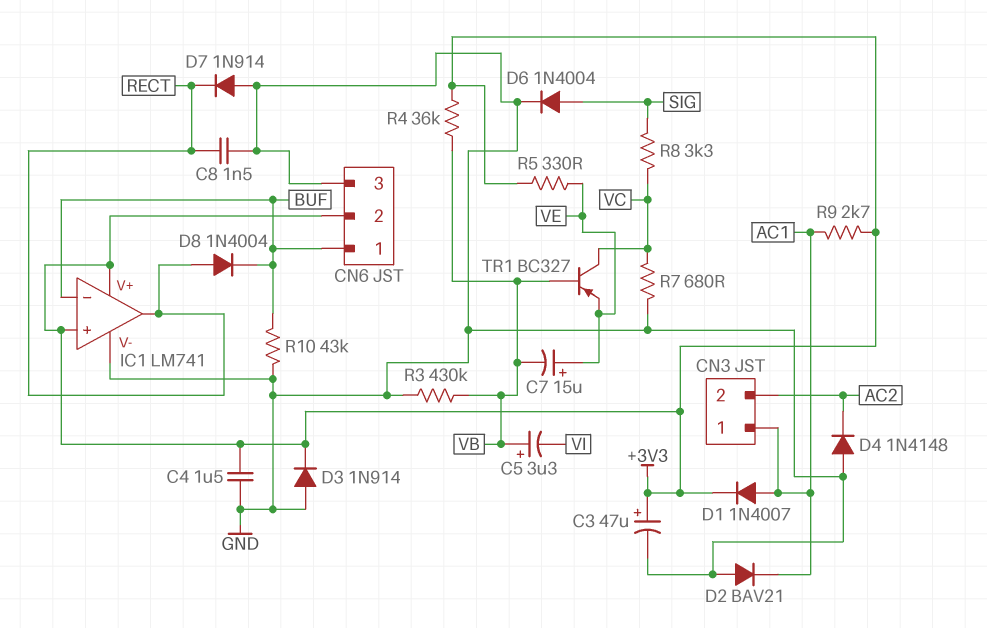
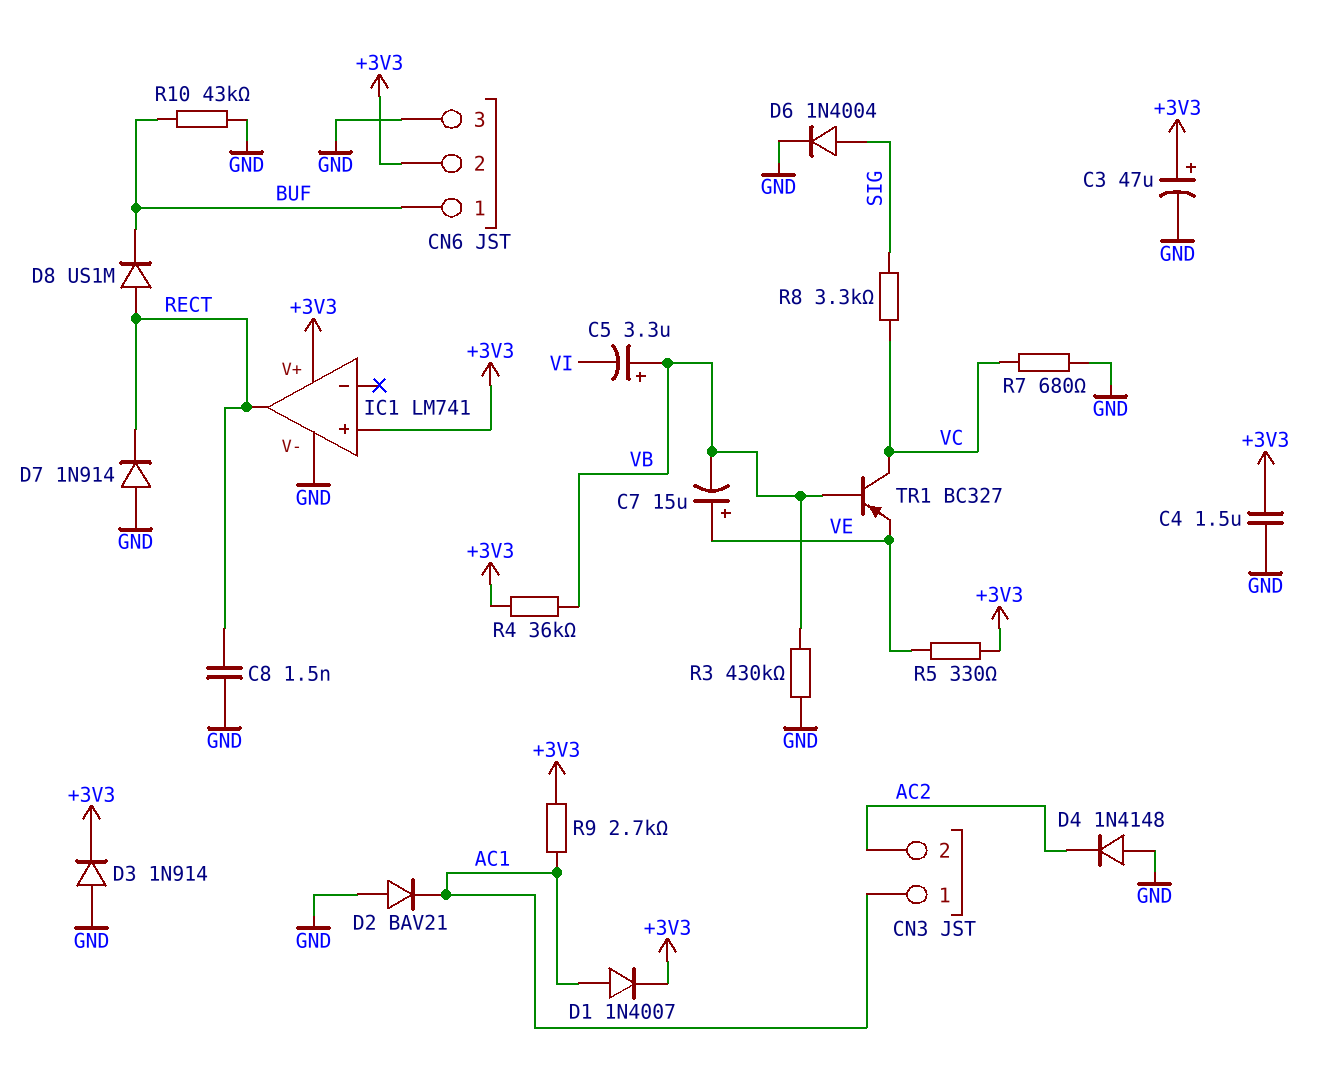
D8: diode 1N4004 (A RECT, K BUF) -> diode US1M (A RECT, K BUF)
IC1 pin in-: BUF -> none

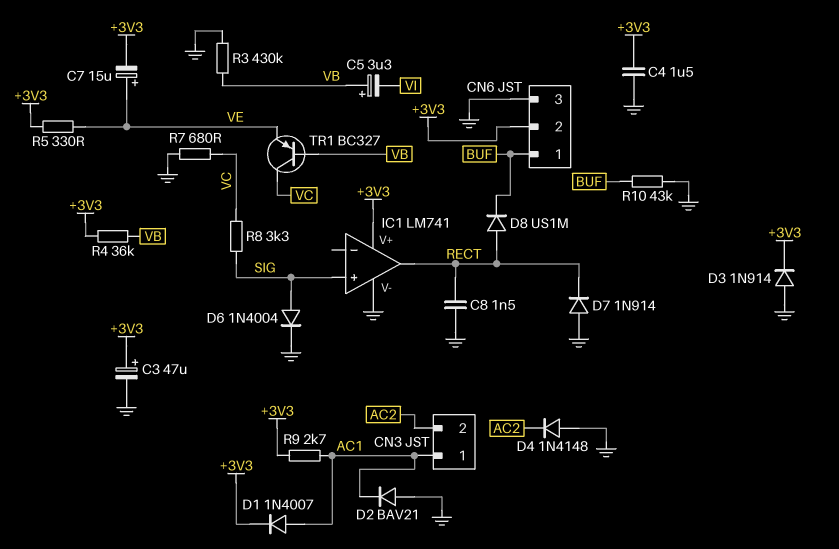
C7: 15uF (plus VE, minus VB) -> 15uF (plus VE, minus +3V3)
IC1 pin in+: +3V3 -> SIG

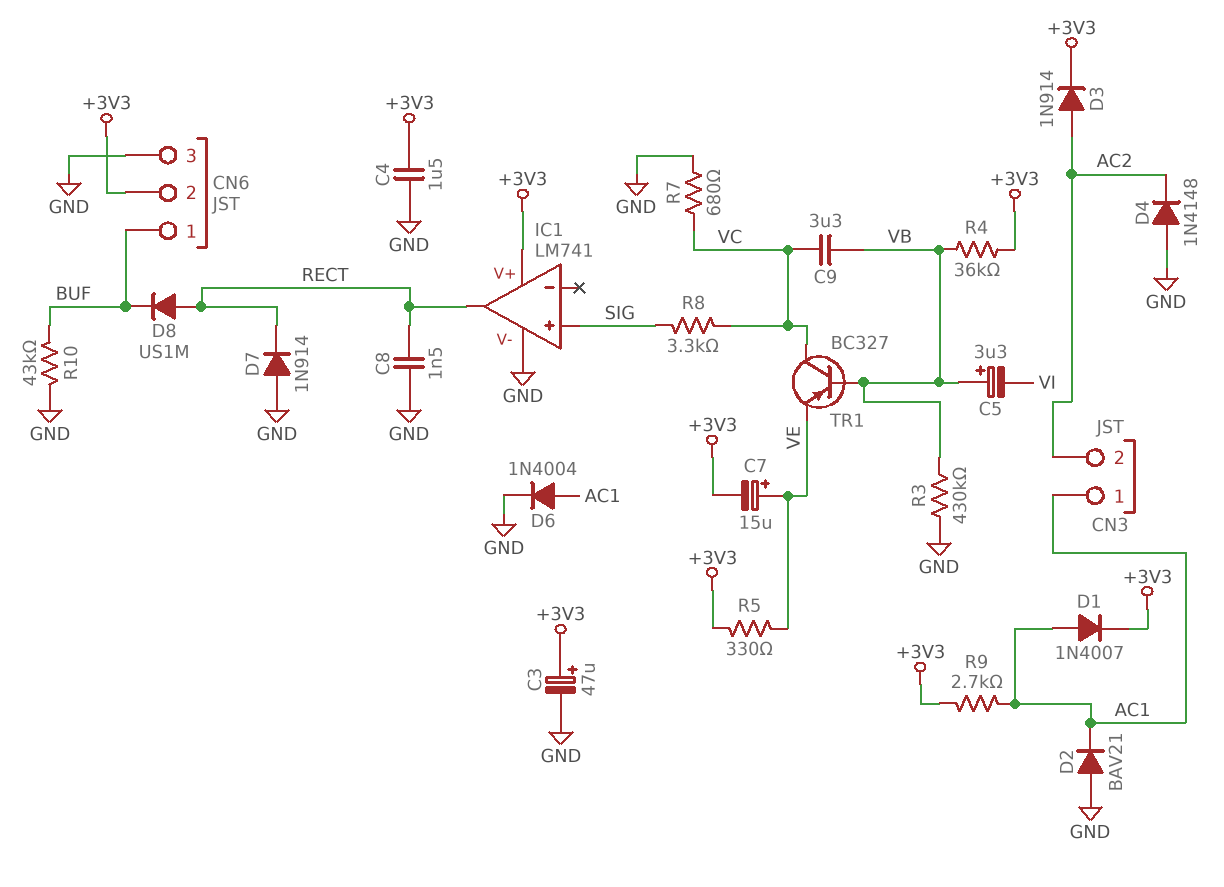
C9: none -> 3.3uF (VB, VC)
D3: diode 1N914 (A GND, K +3V3) -> diode 1N914 (A AC2, K +3V3)
D6: diode 1N4004 (A SIG, K GND) -> diode 1N4004 (A AC1, K GND)

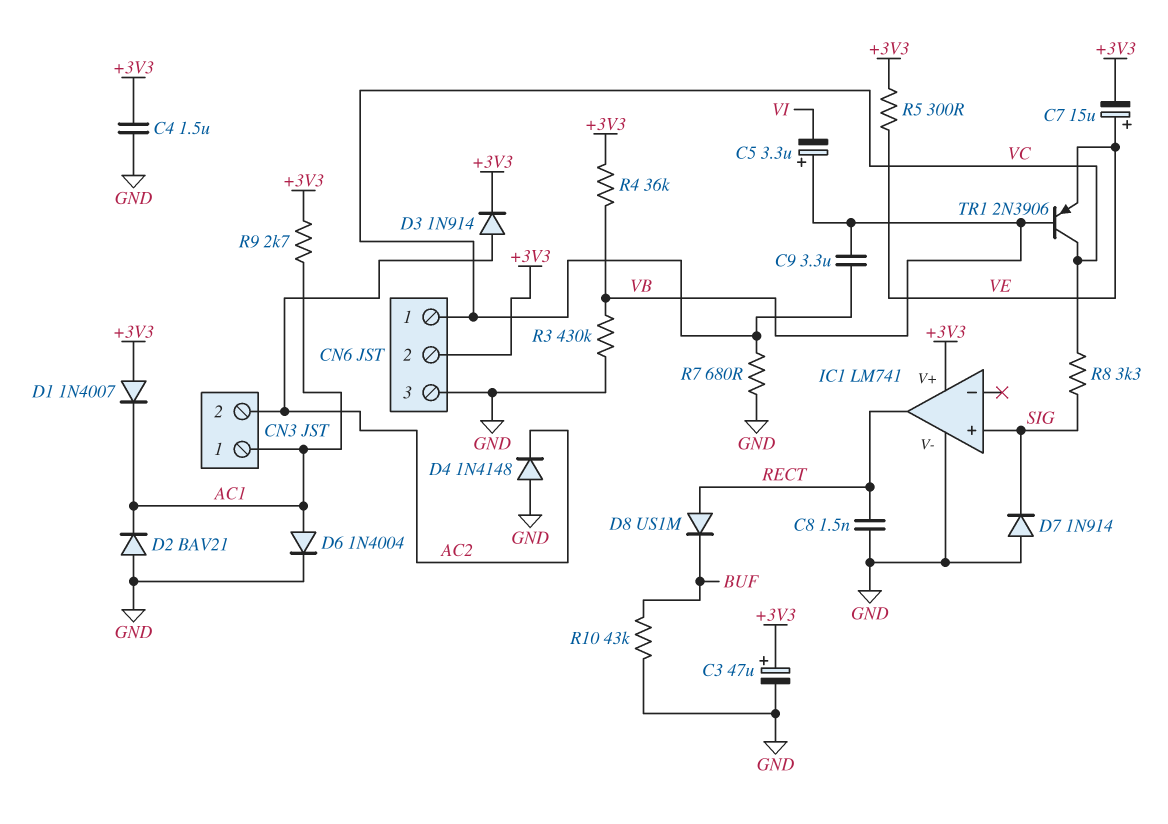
CN6 pin 1: BUF -> VC
D1: diode 1N4007 (A AC1, K +3V3) -> diode 1N4007 (A +3V3, K AC1)
D7: diode 1N914 (A GND, K RECT) -> diode 1N914 (A GND, K SIG)
R5: 330 (+3V3, VE) -> 300 (+3V3, VE)
TR1: PNP BC327 (B VB, C VC, E VE) -> PNP 2N3906 (B VB, C VC, E VE)

